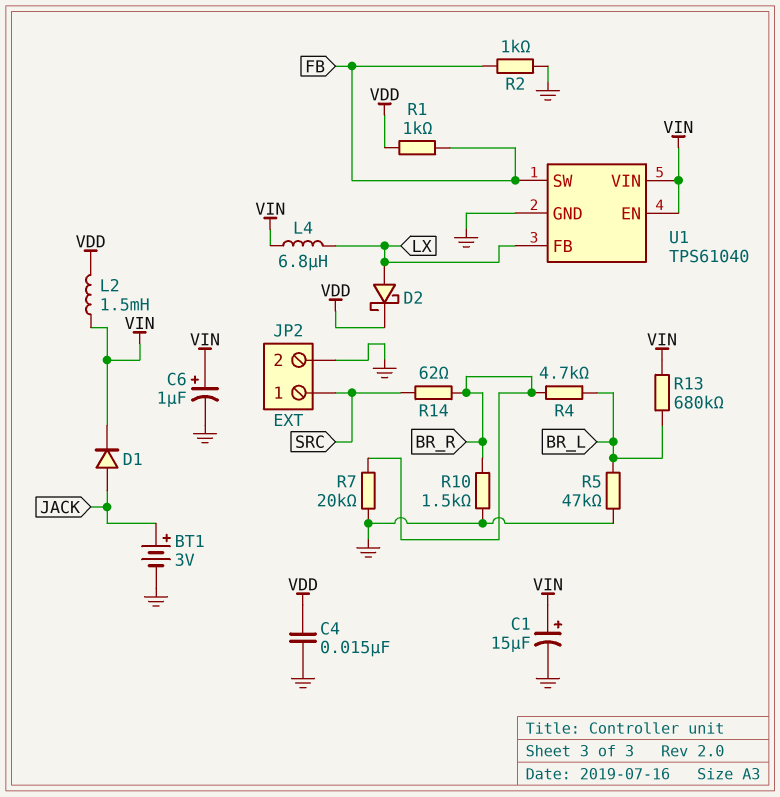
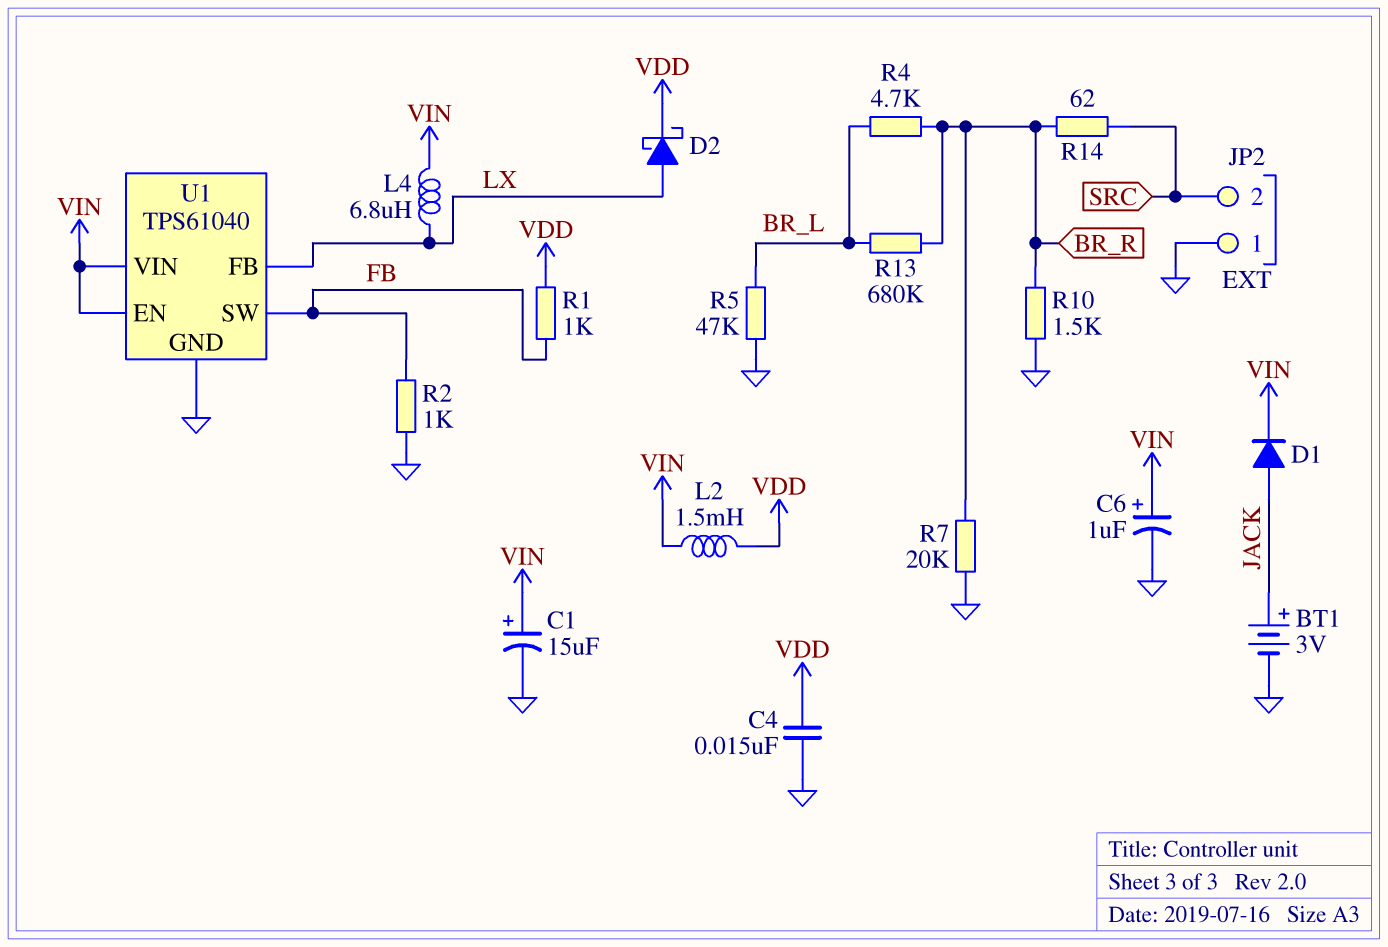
JP2 pin 1: SRC -> GND
JP2 pin 2: GND -> SRC
R13: 680k (BR_L, VIN) -> 680k (BR_L, BR_R)

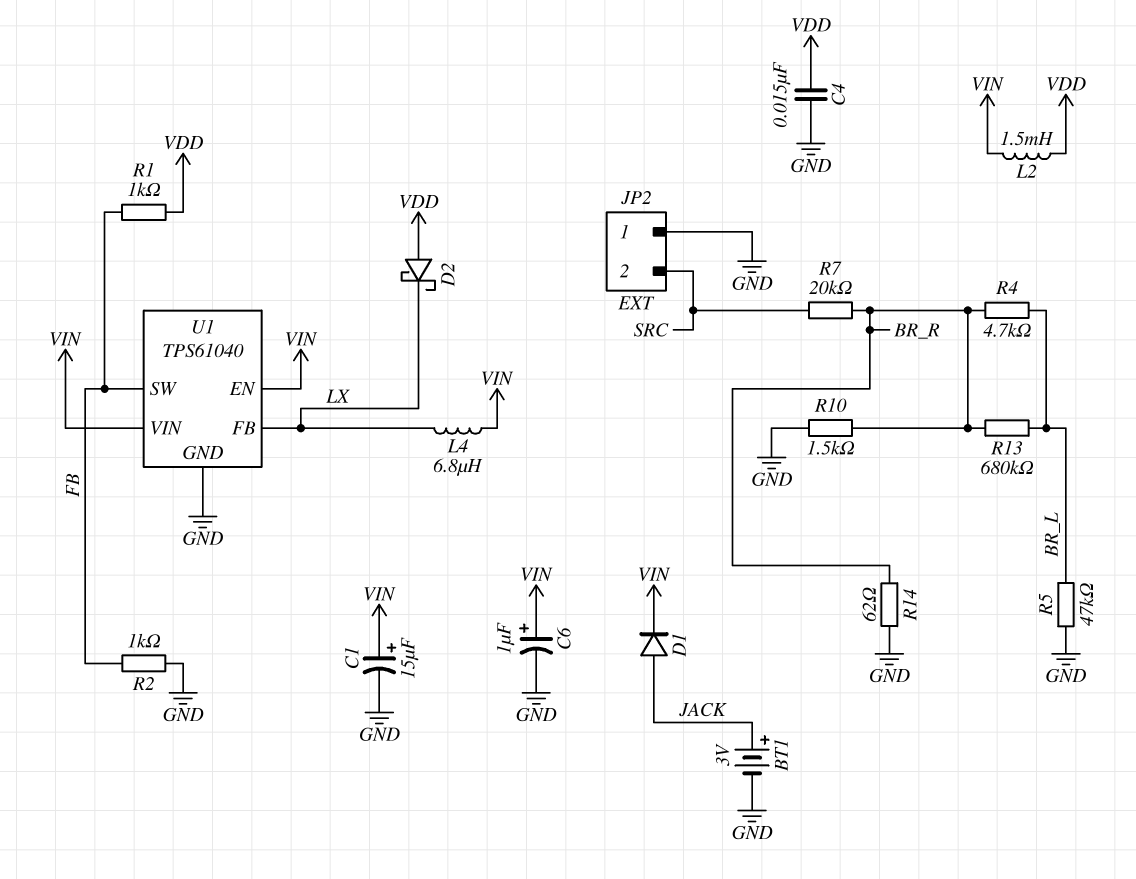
D2: schottky (A LX, K VDD) -> schottky (A VDD, K LX)
R7: 20k (BR_R, GND) -> 20k (BR_R, SRC)
R14: 62 (BR_R, SRC) -> 62 (BR_R, GND)

